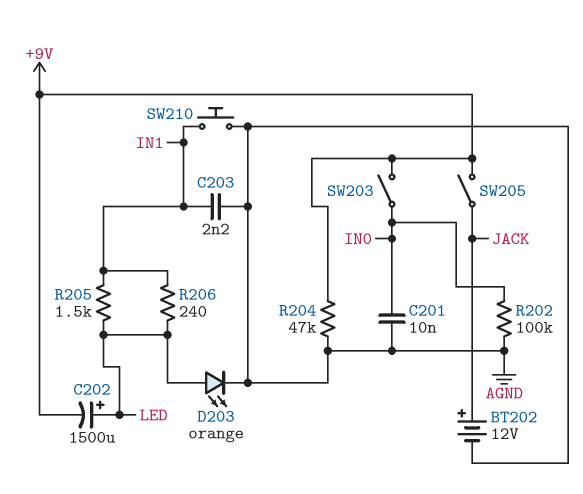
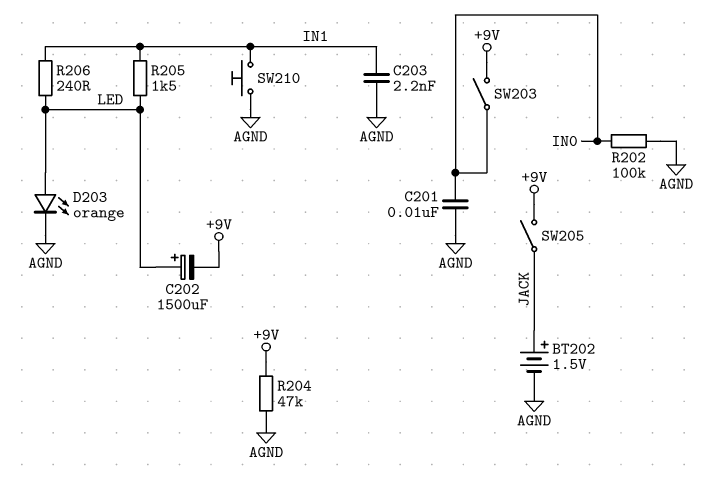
BT202: 12V (plus JACK, minus AGND) -> 1.5V (plus JACK, minus AGND)

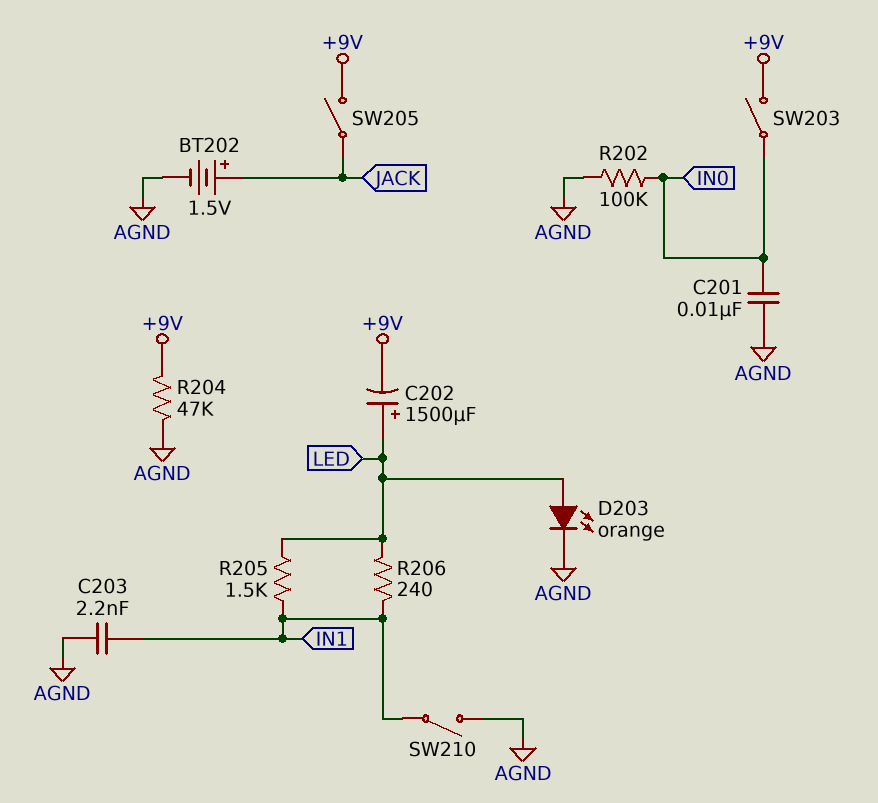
SW210: button (AGND, IN1) -> switch (AGND, IN1)

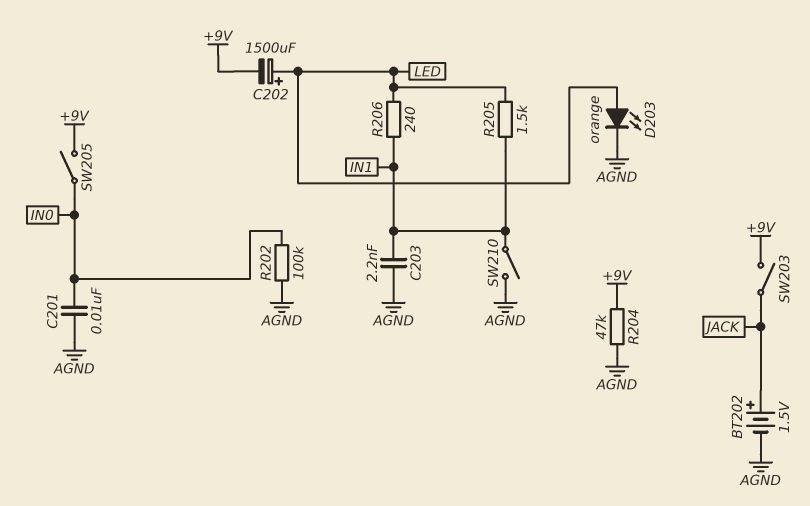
SW203: switch (+9V, IN0) -> switch (+9V, JACK)
SW205: switch (+9V, JACK) -> switch (+9V, IN0)

